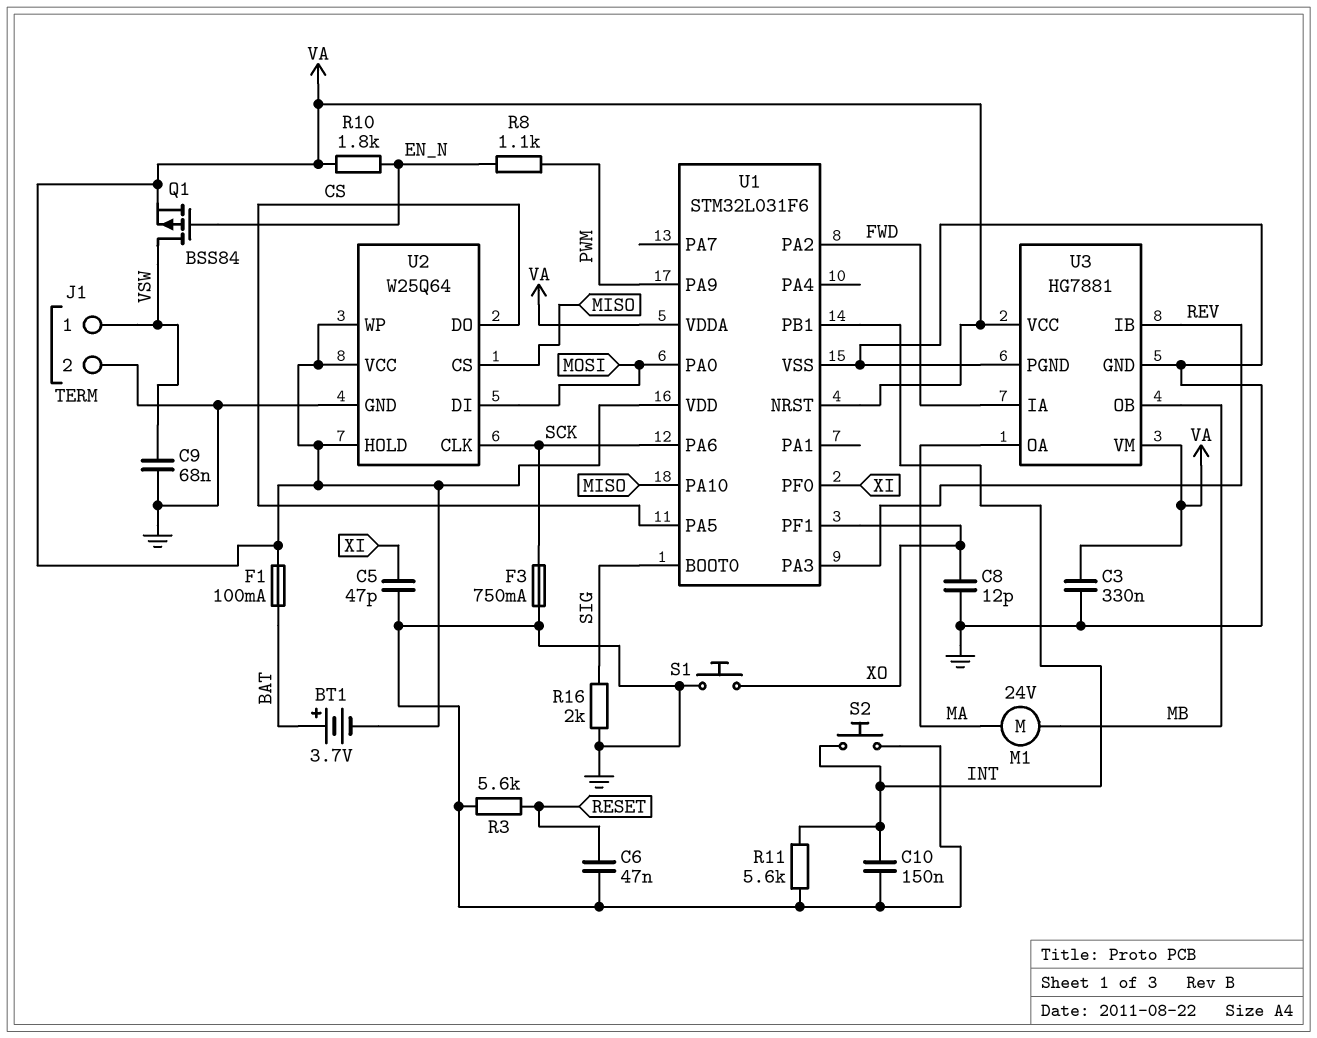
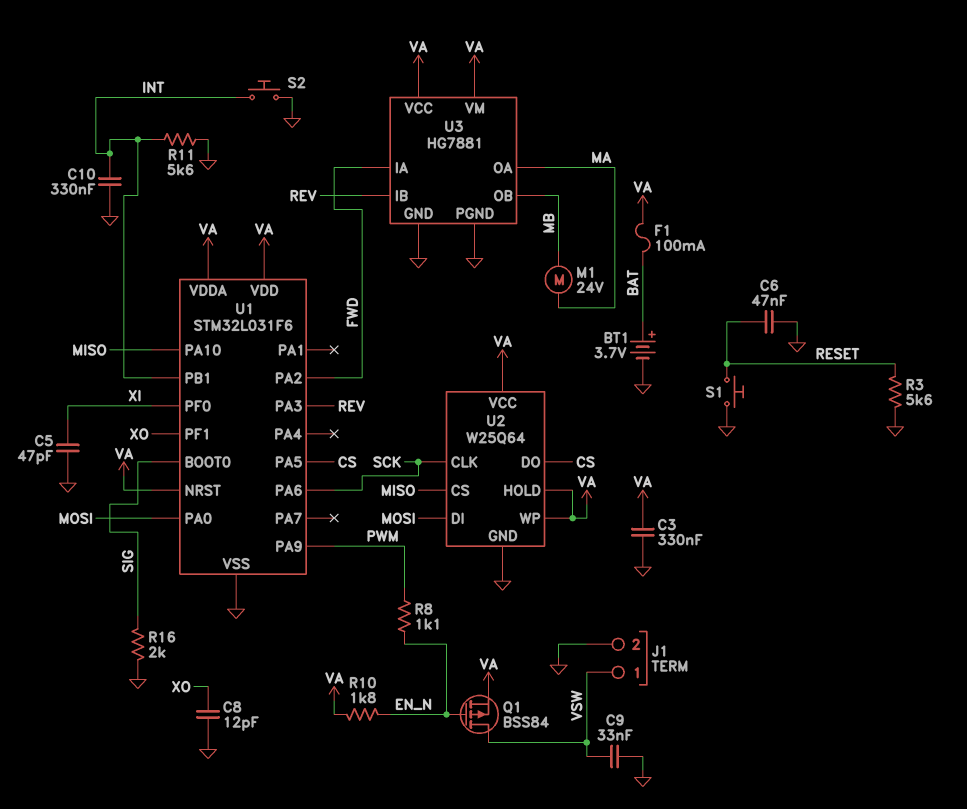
BT1: 3.7V (plus BAT, minus VA) -> 3.7V (plus BAT, minus GND)
C9: 68nF (GND, VSW) -> 33nF (GND, VSW)
C10: 150nF (GND, INT) -> 330nF (GND, INT)
F3: 750mA (GND, SCK) -> none
S1: button (GND, XO) -> button (GND, RESET)

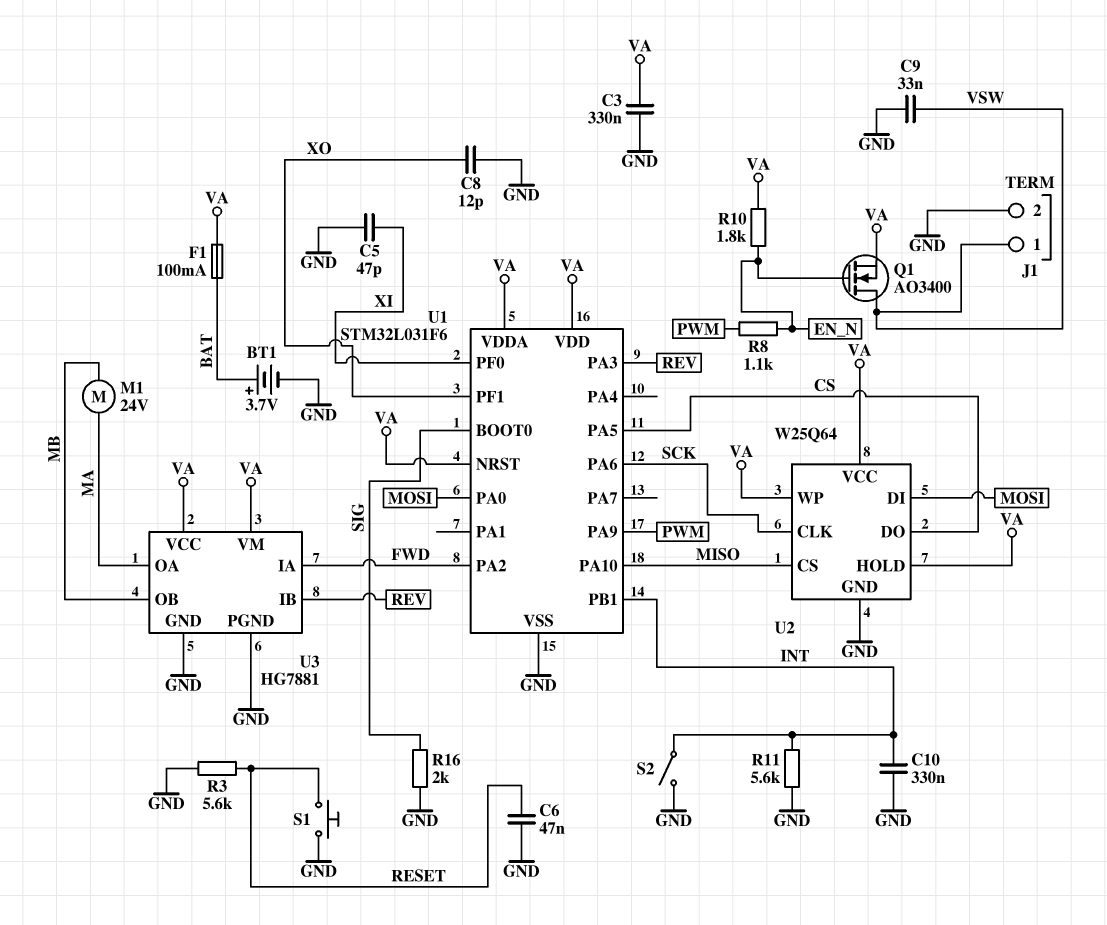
Q1: PMOS BSS84 (G EN_N, D VSW, S VA) -> NMOS AO3400 (G EN_N, D VSW, S VA)
S2: button (GND, INT) -> switch (GND, INT)

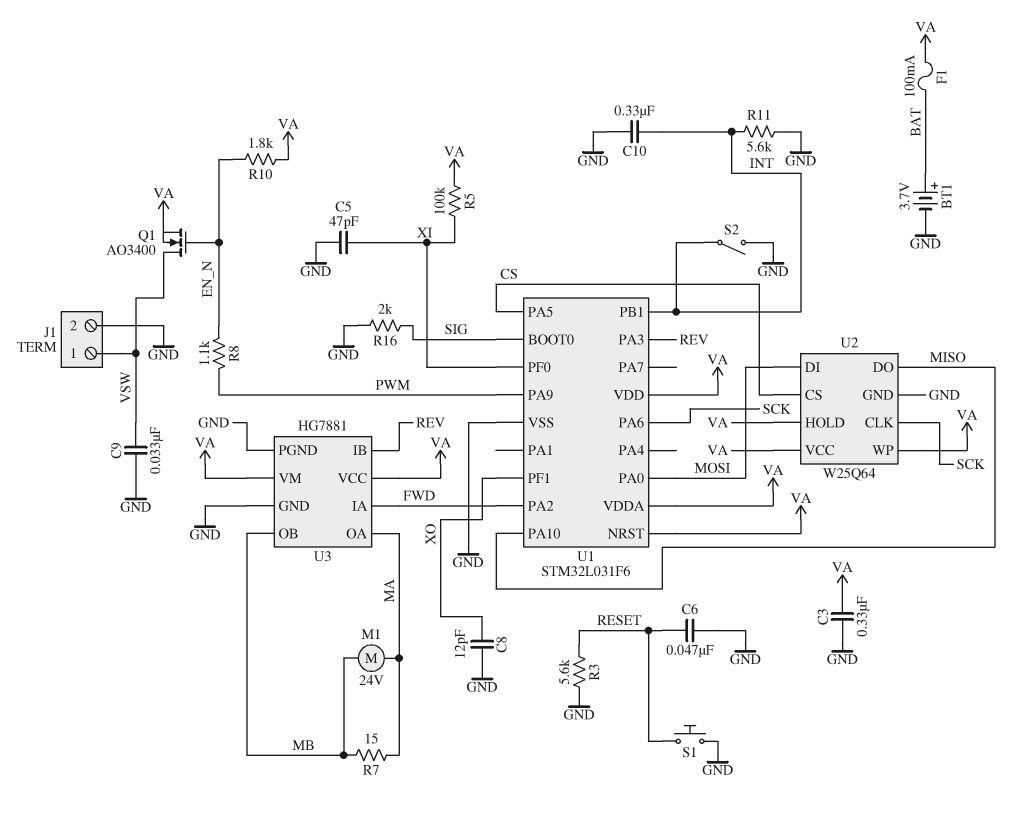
R5: none -> 100k (VA, XI)
R7: none -> 15 (MA, MB)
U2 pin CS: MISO -> CS
U2 pin DO: CS -> MISO

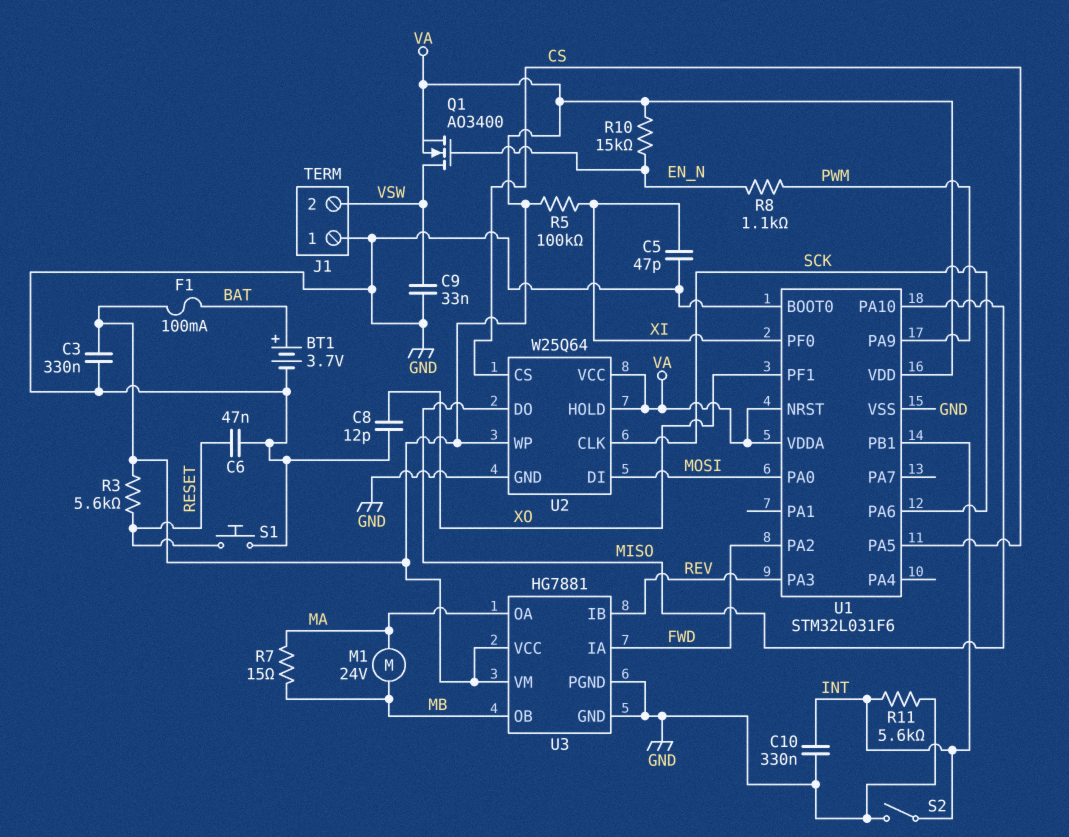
J1 pin 1: VSW -> GND
J1 pin 2: GND -> VSW
R3: 5.6k (GND, RESET) -> 5.6k (RESET, VA)
R10: 1.8k (EN_N, VA) -> 15k (EN_N, VA)
R16: 2k (GND, SIG) -> none
U1 pin BOOT0: SIG -> GND

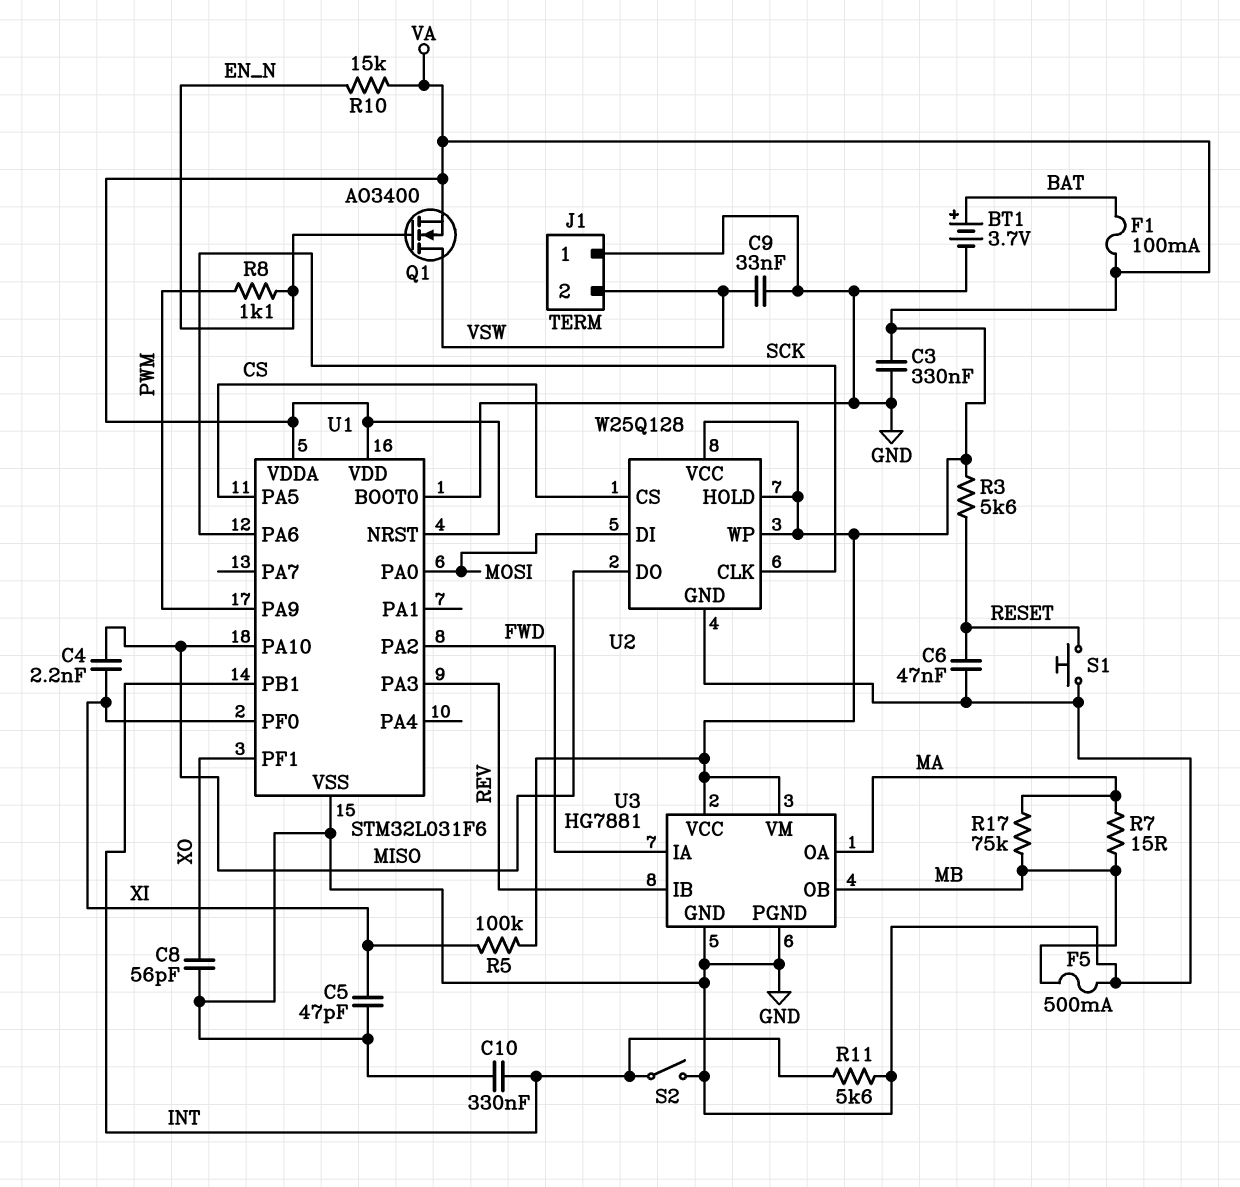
C4: none -> 2.2nF (MISO, XI)
C8: 12pF (GND, XO) -> 56pF (GND, XO)
F5: none -> 500mA (GND, MB)
M1: motor 24V (MA, MB) -> none
R17: none -> 75k (MA, MB)
U2: W25Q64 -> W25Q128

